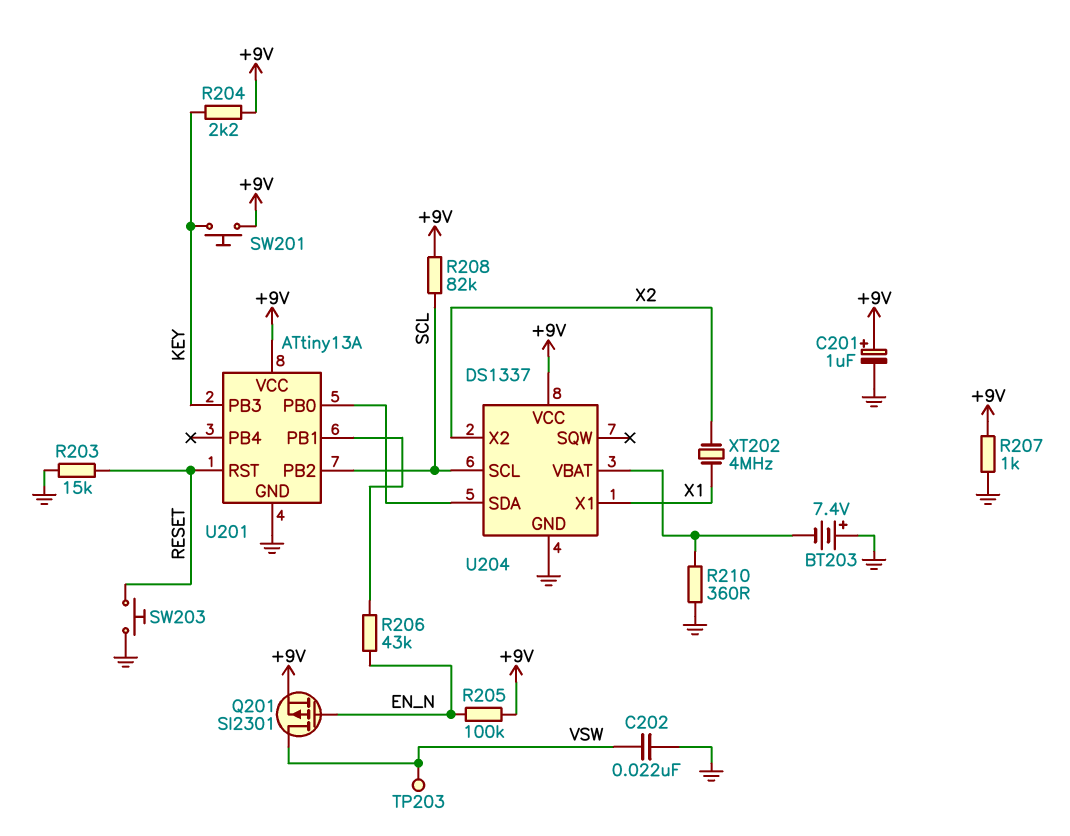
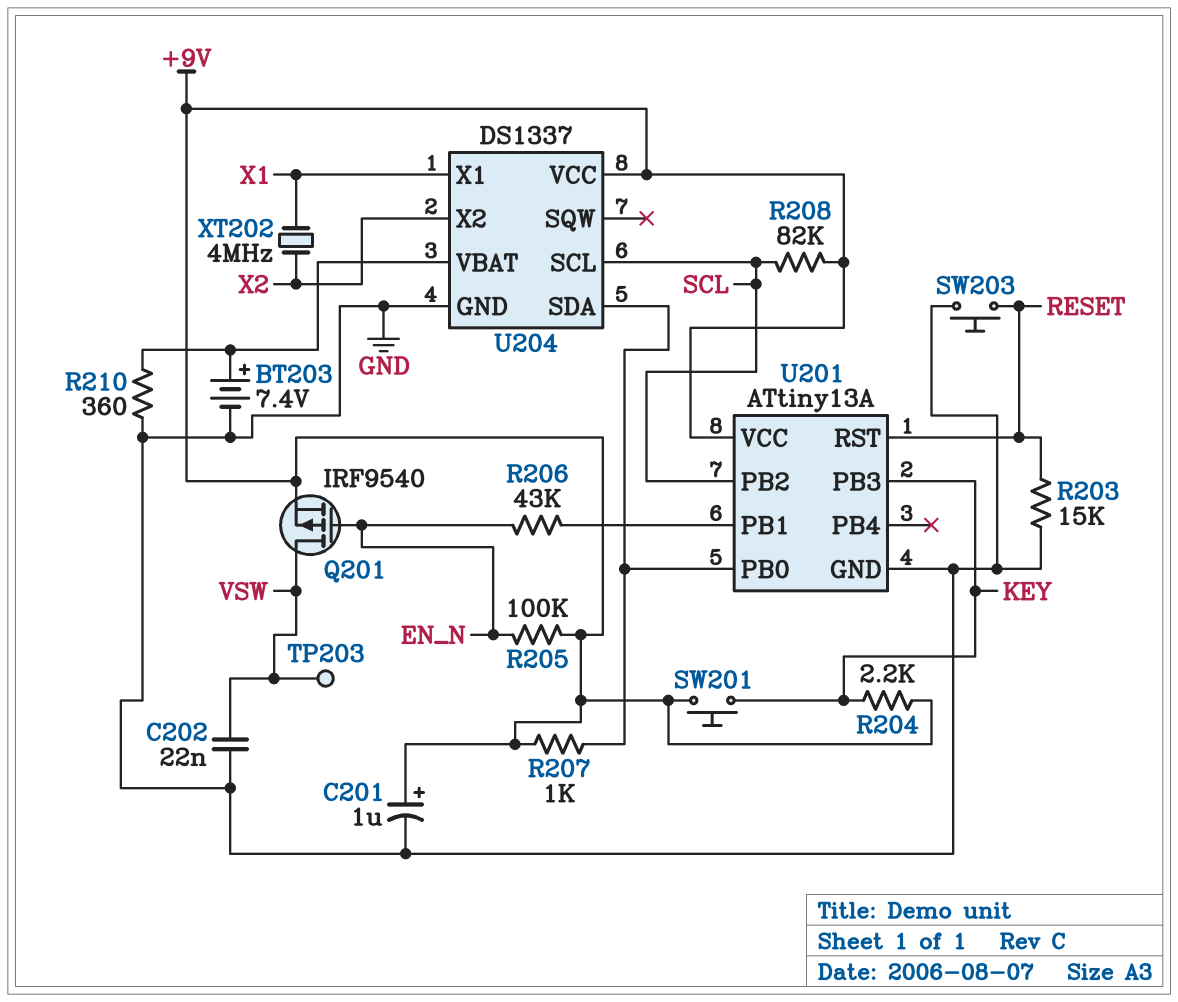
BT203: 7.4V (plus GND, minus U204/VBAT) -> 7.4V (plus U204/VBAT, minus GND)
Q201: PMOS SI2301 (G EN_N, D VSW, S +9V) -> PMOS IRF9540 (G EN_N, D VSW, S +9V)
R207: 1k (+9V, GND) -> 1k (+9V, U201/PB0)

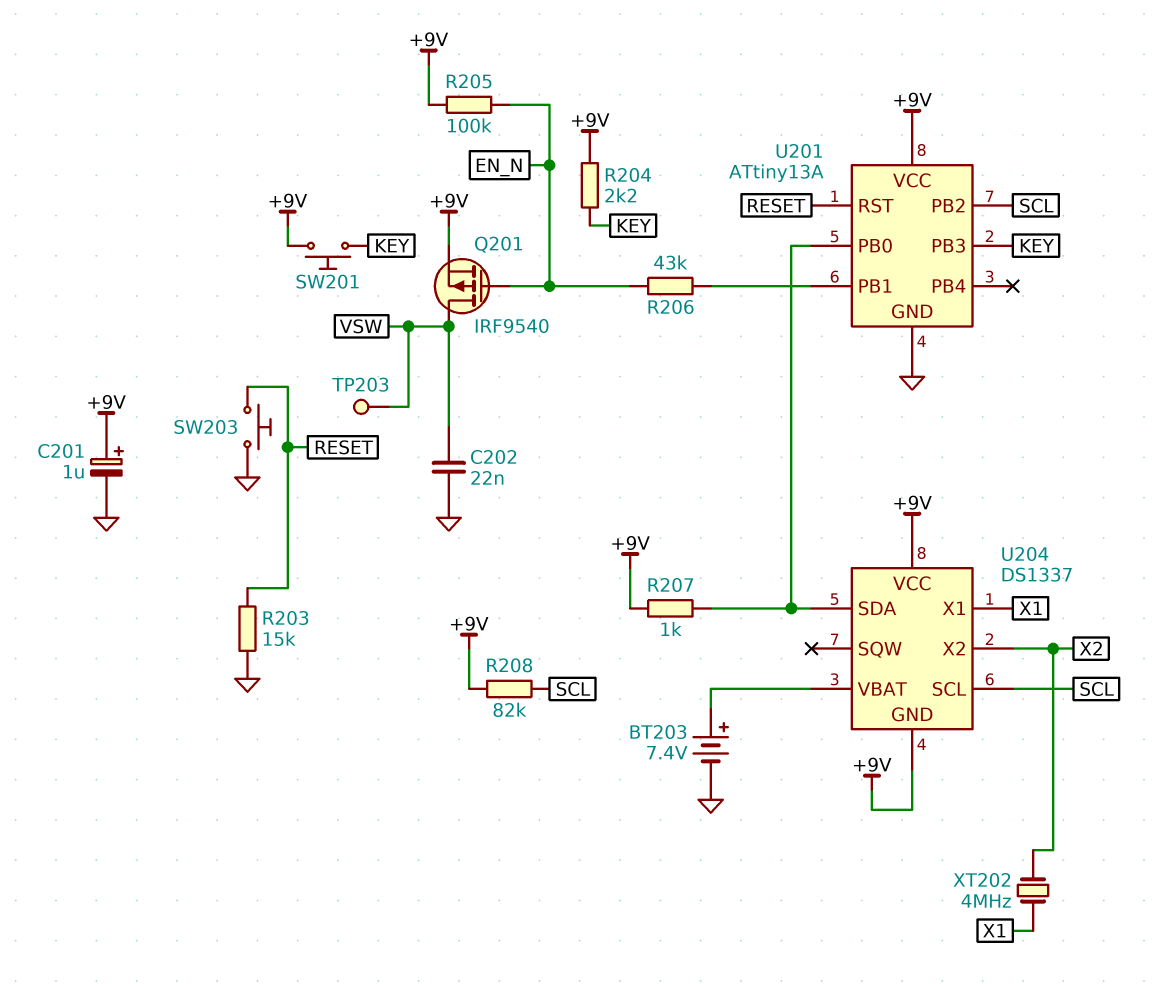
R210: 360 (GND, U204/VBAT) -> none
U204 pin GND: GND -> +9V

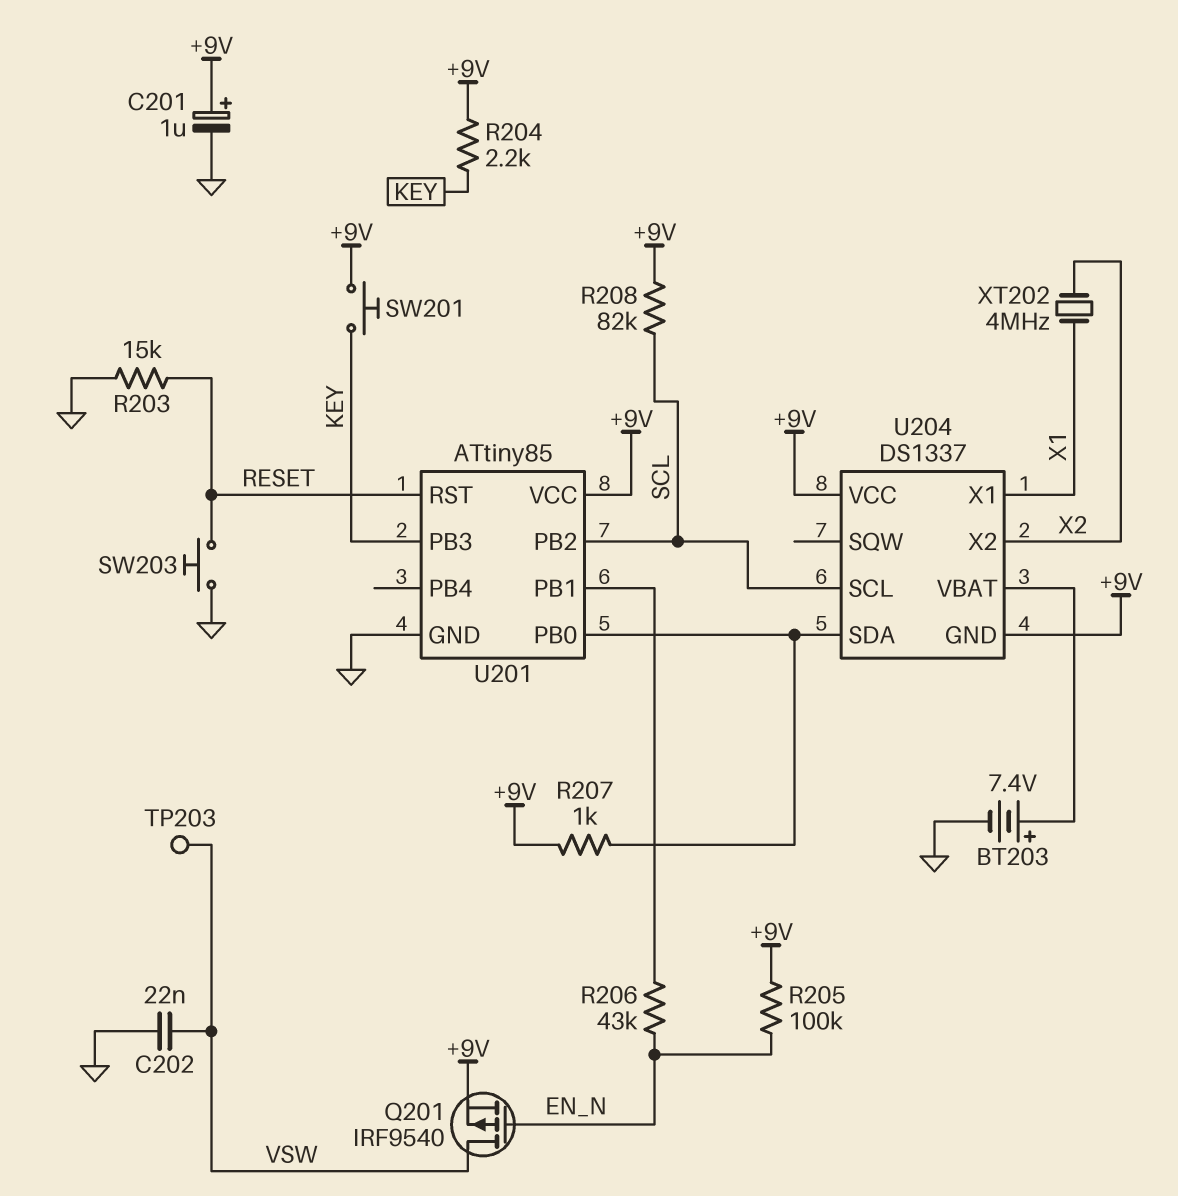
U201: ATtiny13A -> ATtiny85

